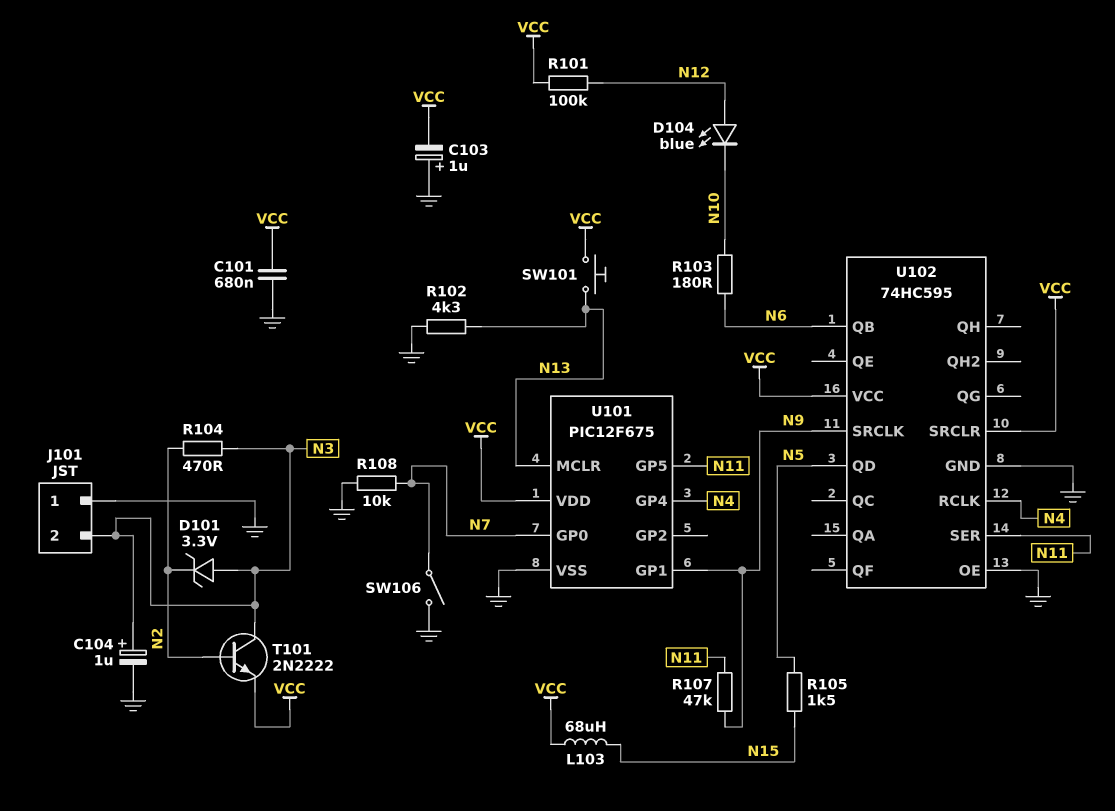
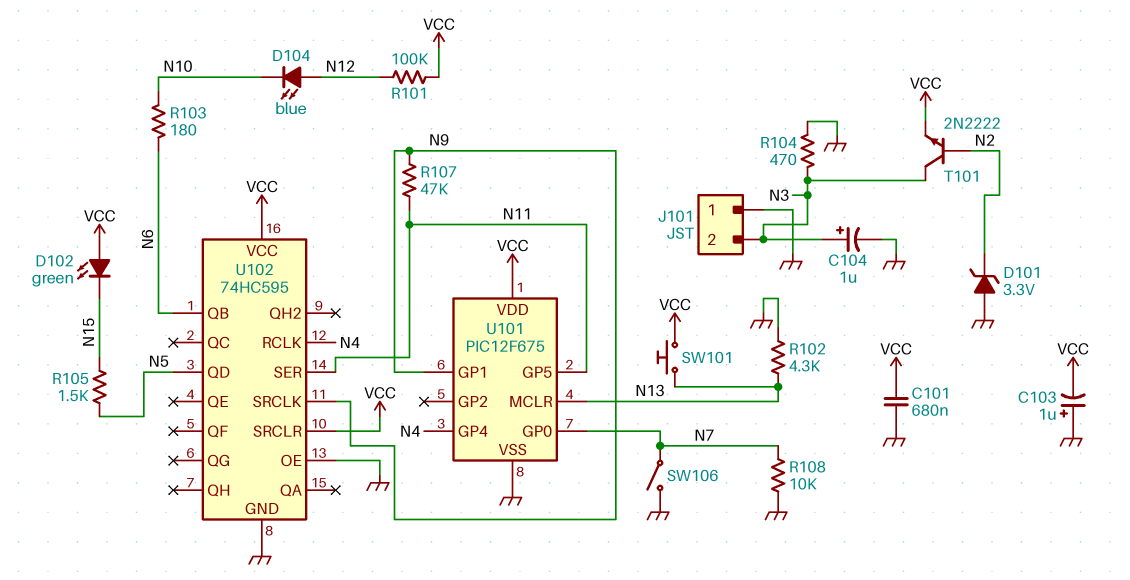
D101: zener 3.3V (A N3, K N2) -> zener 3.3V (A GND, K N2)
D102: none -> LED green (A VCC, K N15)
L103: 68uH (N15, VCC) -> none
R104: 470 (N2, N3) -> 470 (GND, N3)

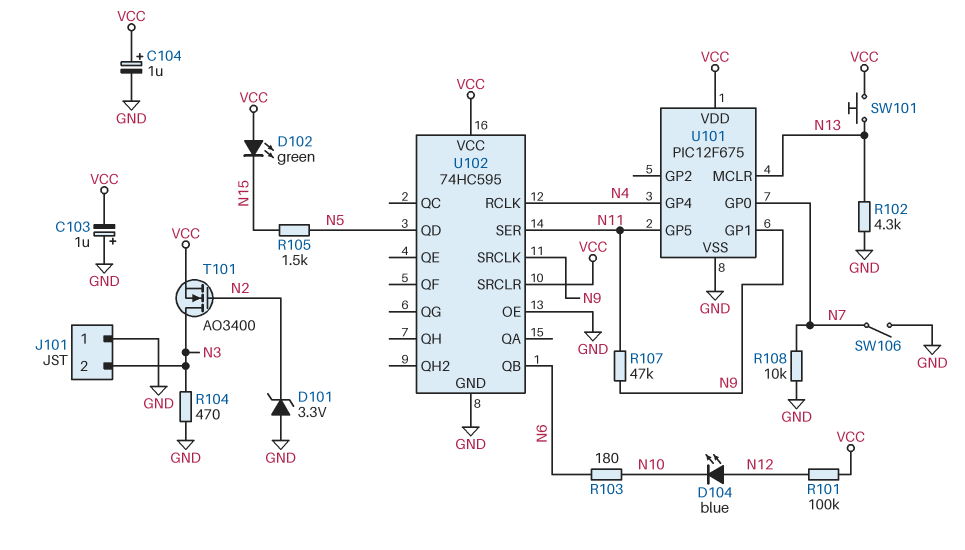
C101: 680nF (GND, VCC) -> none
C104: 1uF (plus N3, minus GND) -> 1uF (plus VCC, minus GND)
T101: NPN 2N2222 (B N2, C N3, E VCC) -> NMOS AO3400 (G N2, D N3, S VCC)

